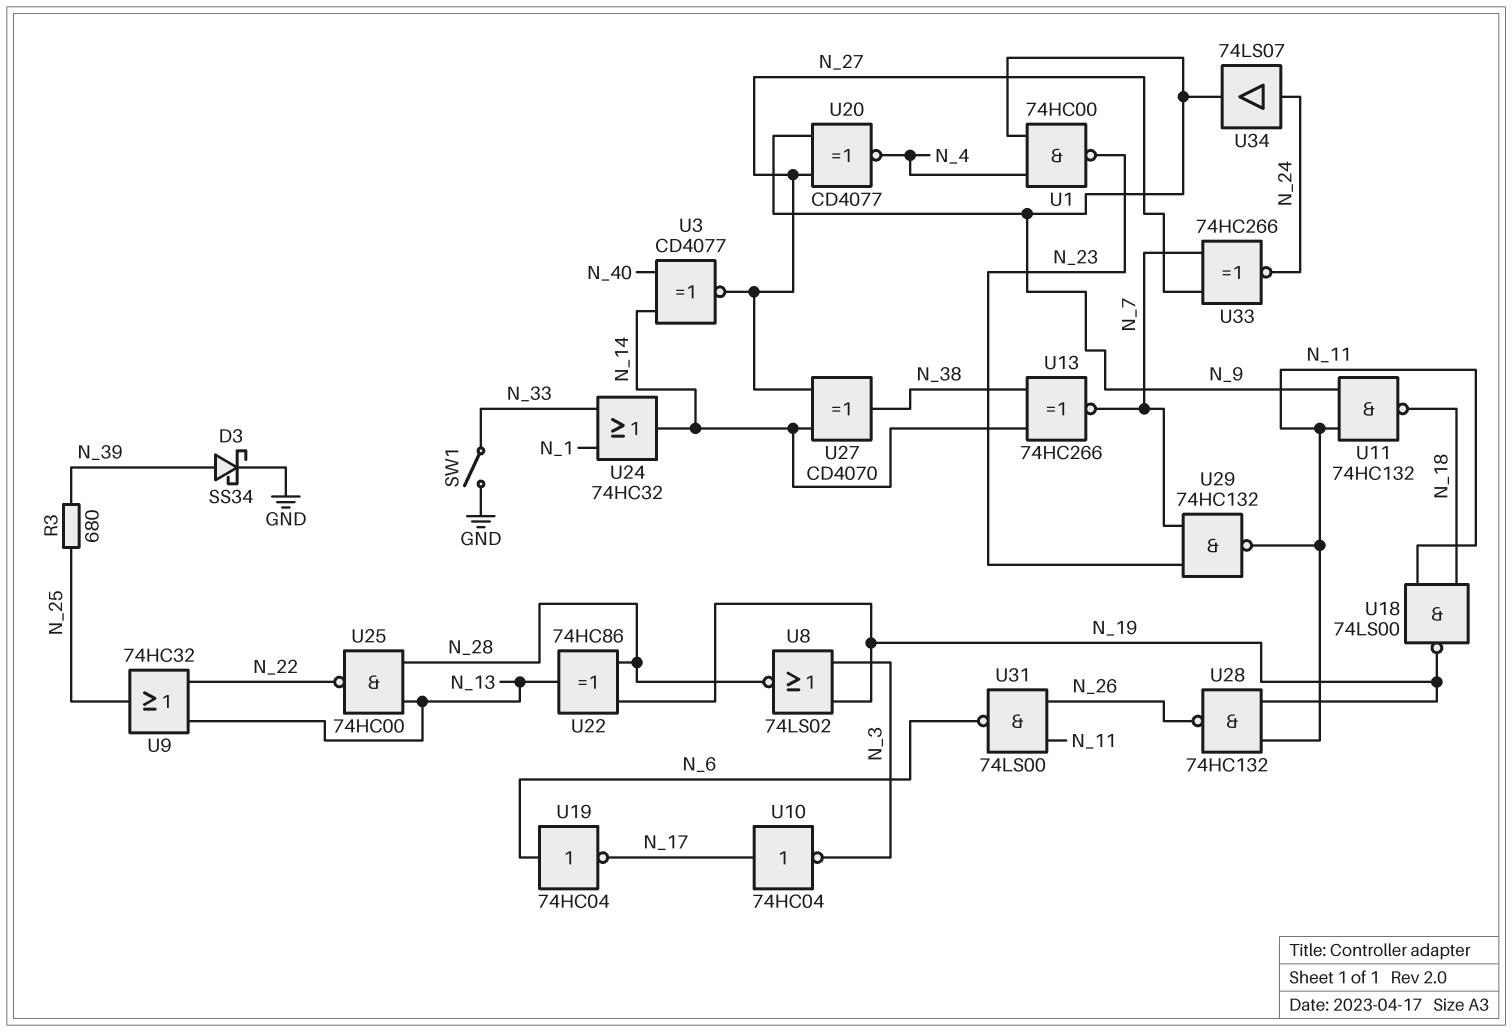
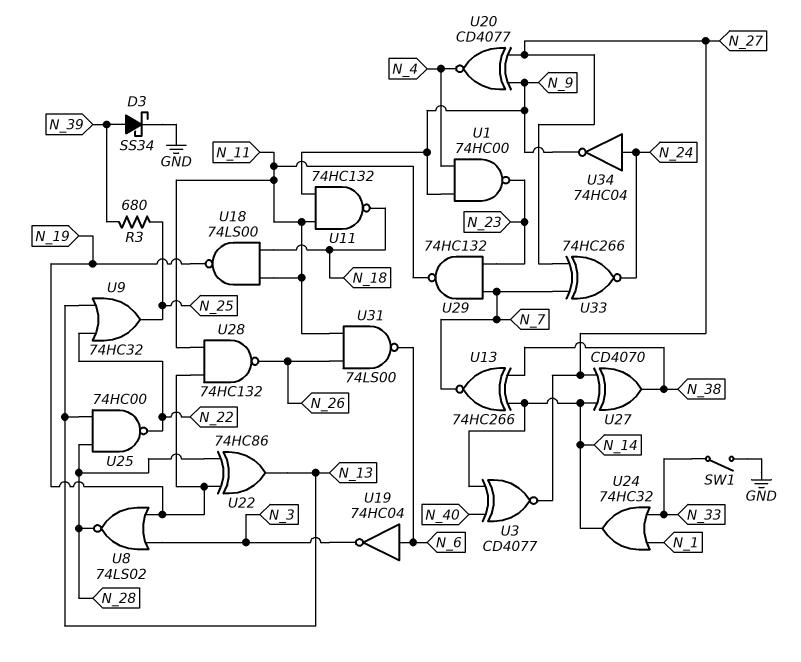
U10: NOT 74HC04 (in N_17, out N_3) -> none
U19: NOT 74HC04 (in N_6, out N_17) -> NOT 74HC04 (in N_6, out N_3)
U34: buffer 74LS07 (in N_24, out N_9) -> NOT 74HC04 (in N_24, out N_9)

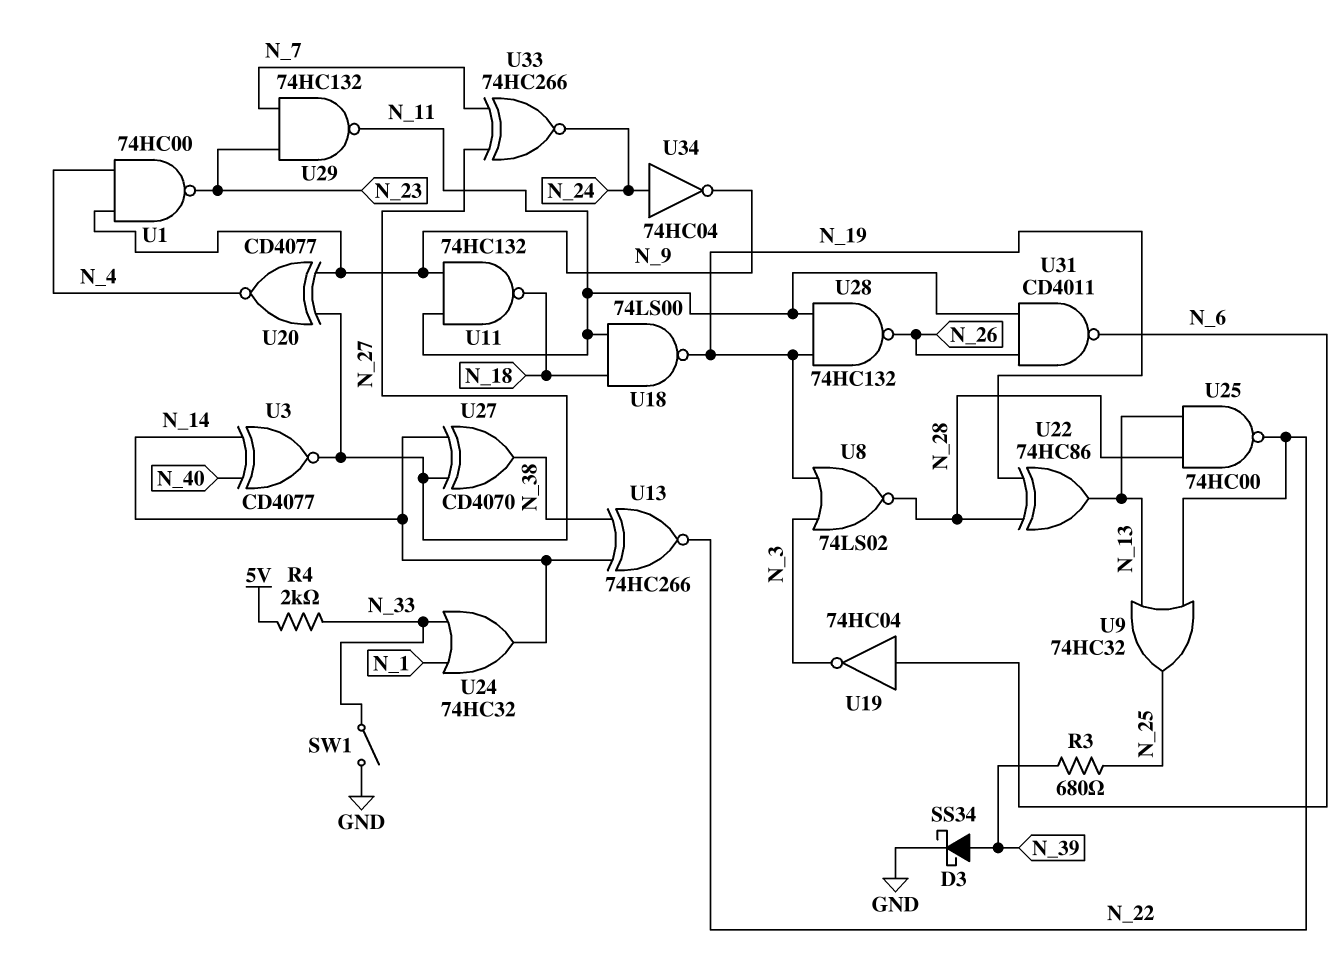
R4: none -> 2k (5V, N_33)
U13: XNOR 74HC266 (in N_14, in N_38, out N_7) -> XNOR 74HC266 (in N_14, in N_38, out N_22)
U31: NAND 74LS00 (in N_11, in N_26, out N_6) -> NAND CD4011 (in N_11, in N_26, out N_6)

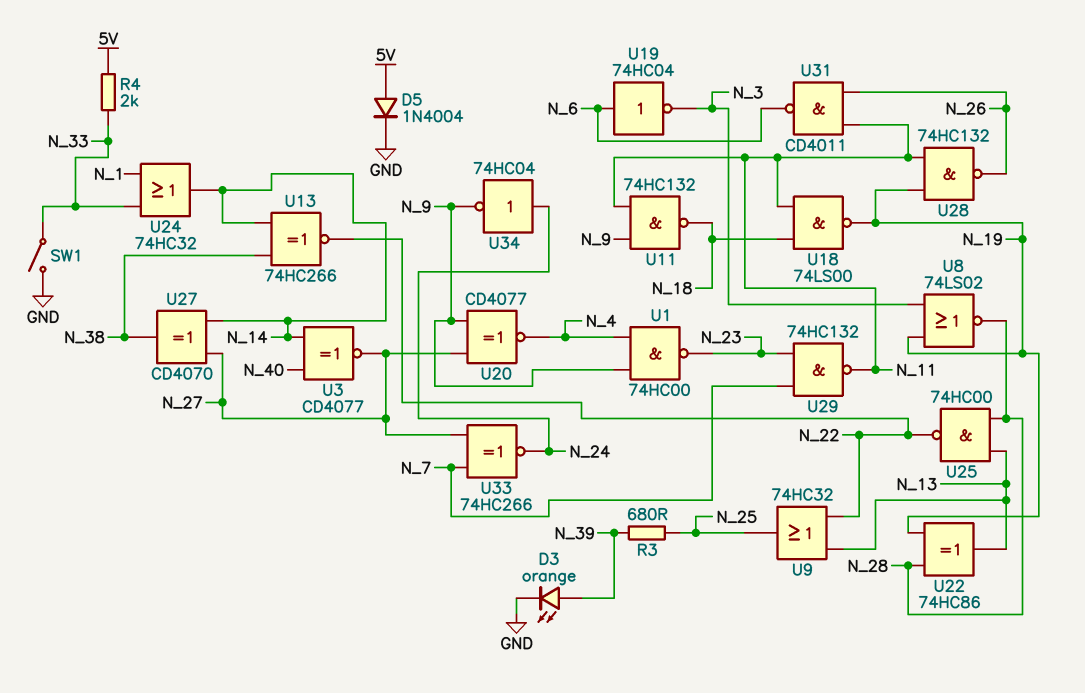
D3: schottky SS34 (A N_39, K GND) -> LED orange (A N_39, K GND)
D5: none -> diode 1N4004 (A 5V, K GND)

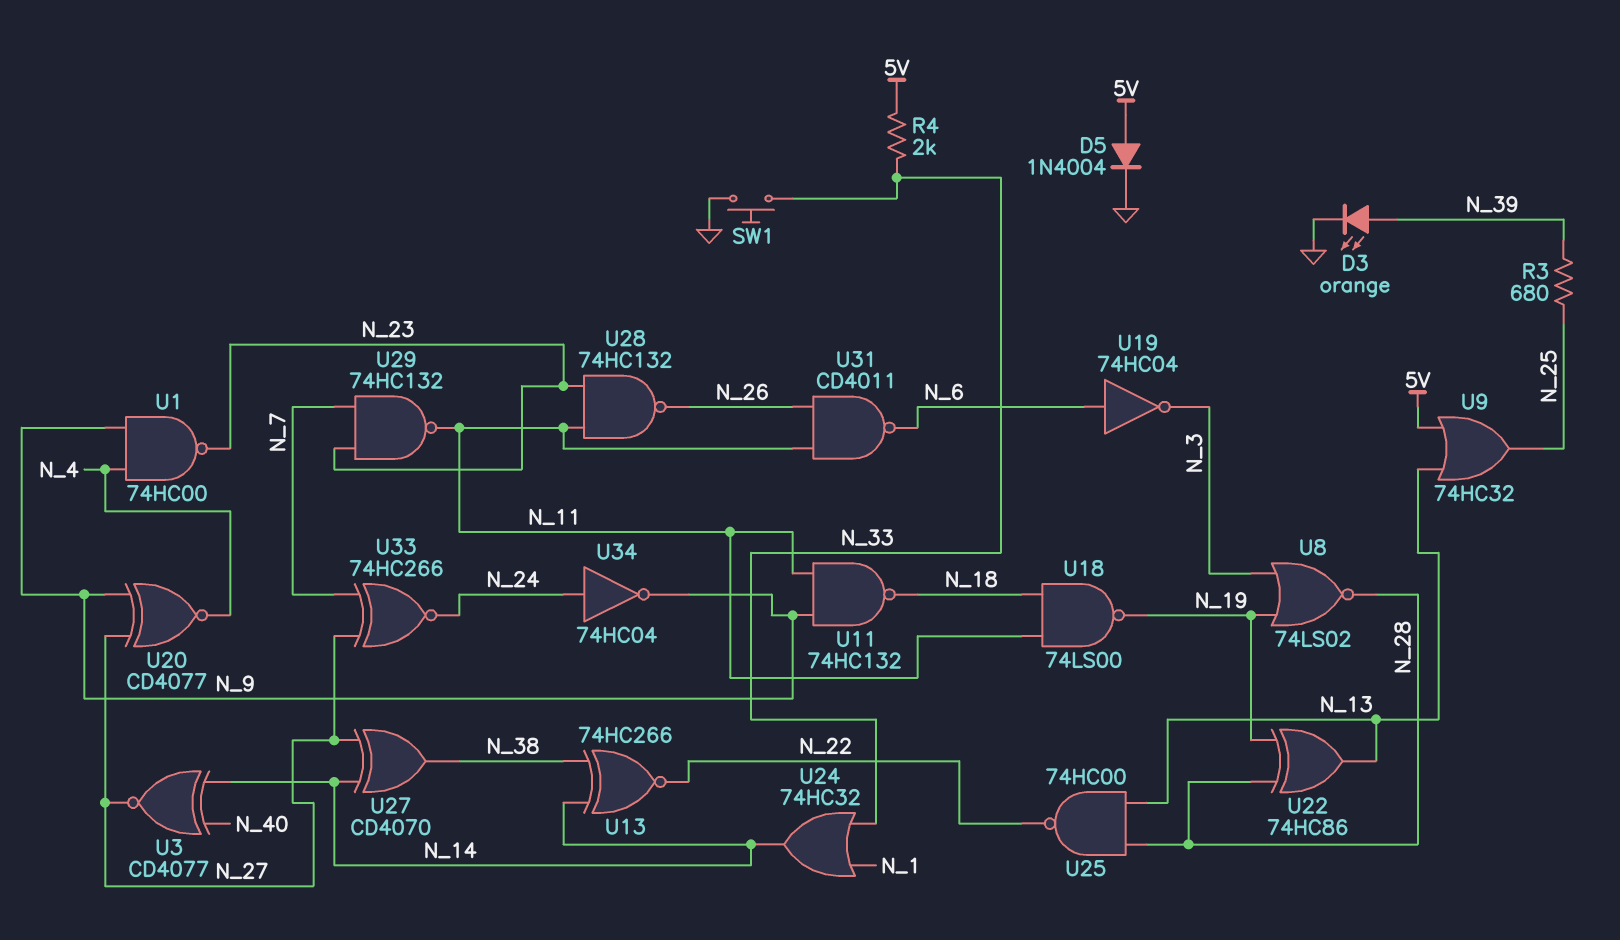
SW1: switch (GND, N_33) -> button (GND, N_33)
U9: OR 74HC32 (in N_13, in N_22, out N_25) -> OR 74HC32 (in 5V, in N_13, out N_25)
U28: NAND 74HC132 (in N_11, in N_19, out N_26) -> NAND 74HC132 (in N_11, in N_23, out N_26)

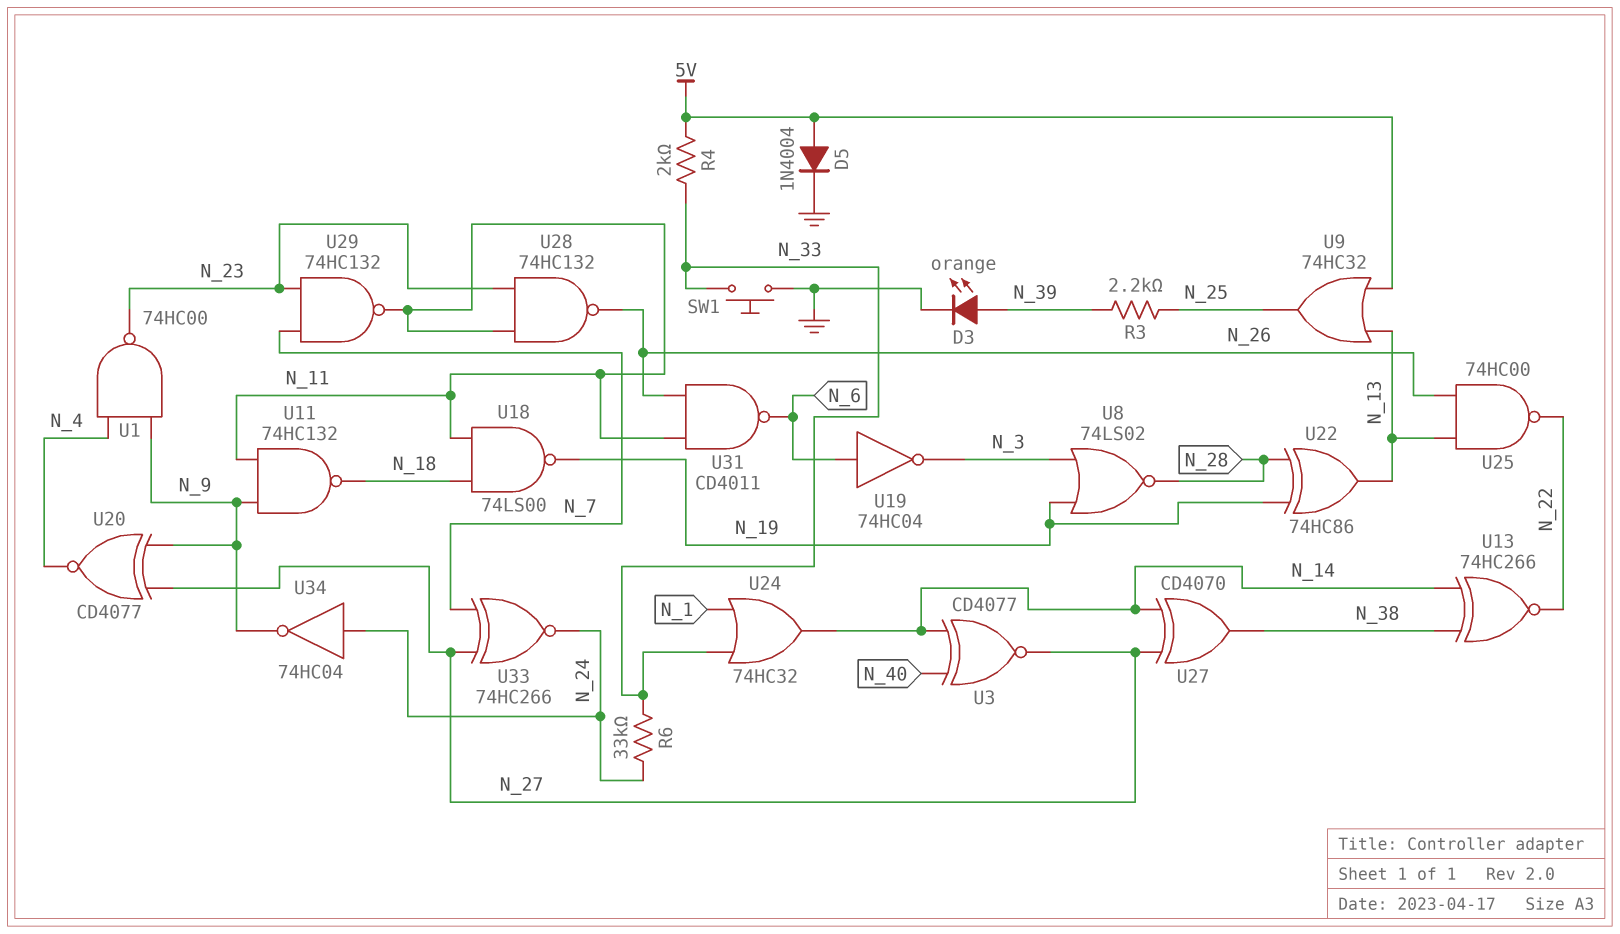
R3: 680 (N_25, N_39) -> 2.2k (N_25, N_39)
R6: none -> 33k (N_24, N_33)
U25: NAND 74HC00 (in N_13, in N_28, out N_22) -> NAND 74HC00 (in N_13, in N_26, out N_22)

